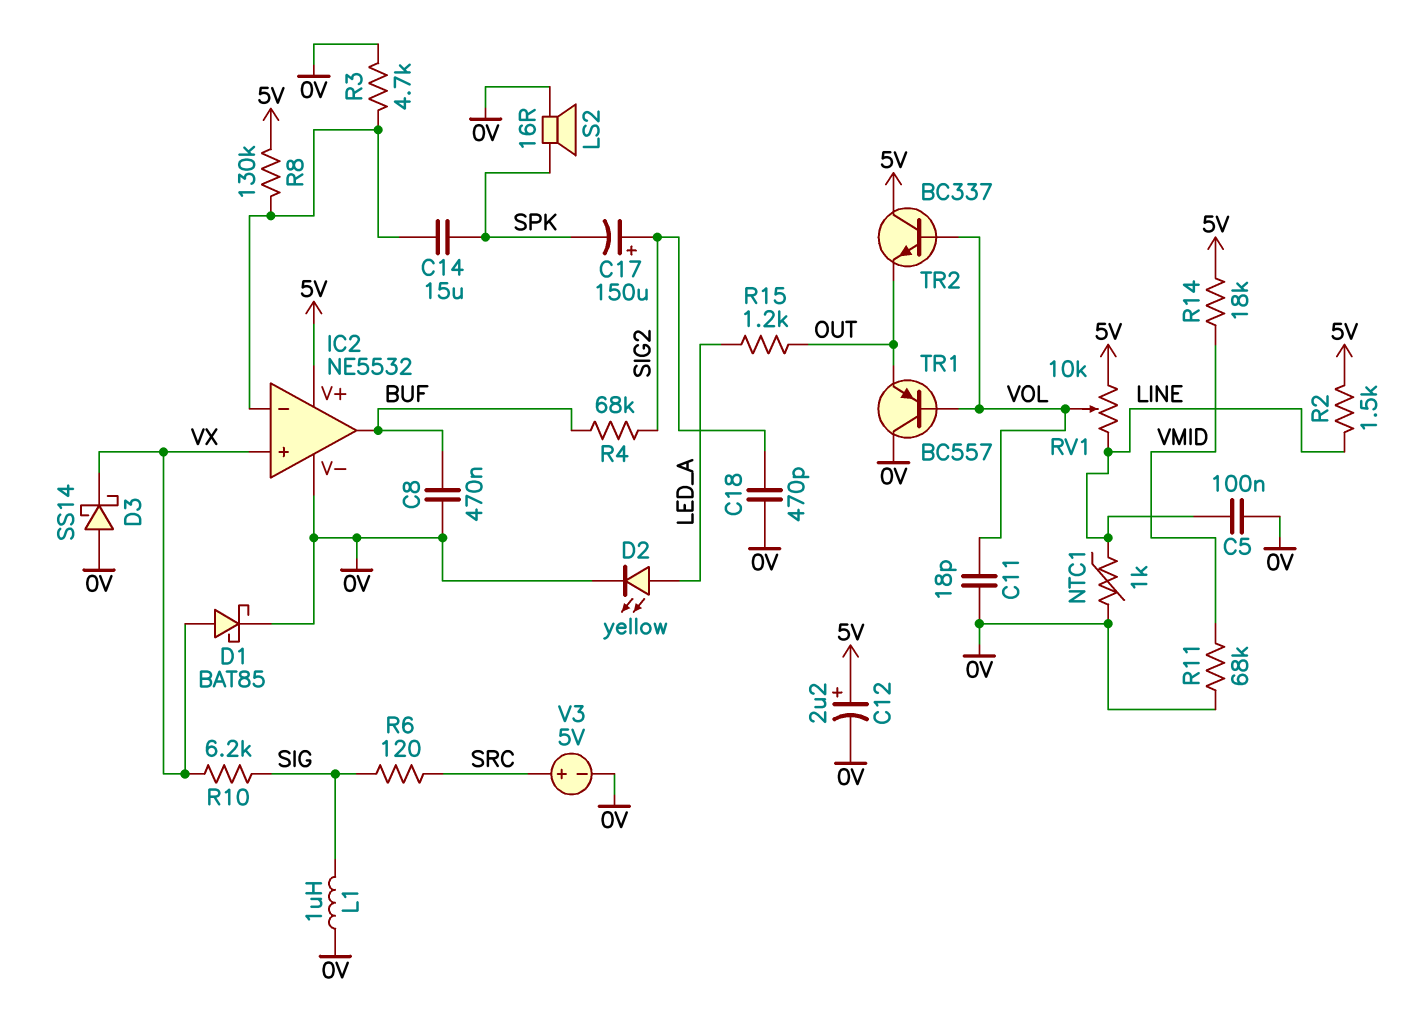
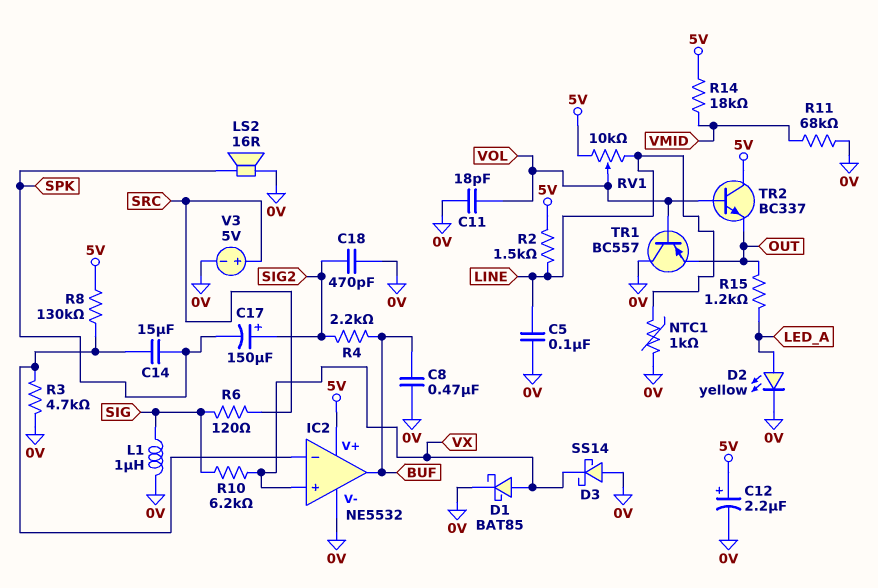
R4: 68k (BUF, SIG2) -> 2.2k (BUF, SIG2)

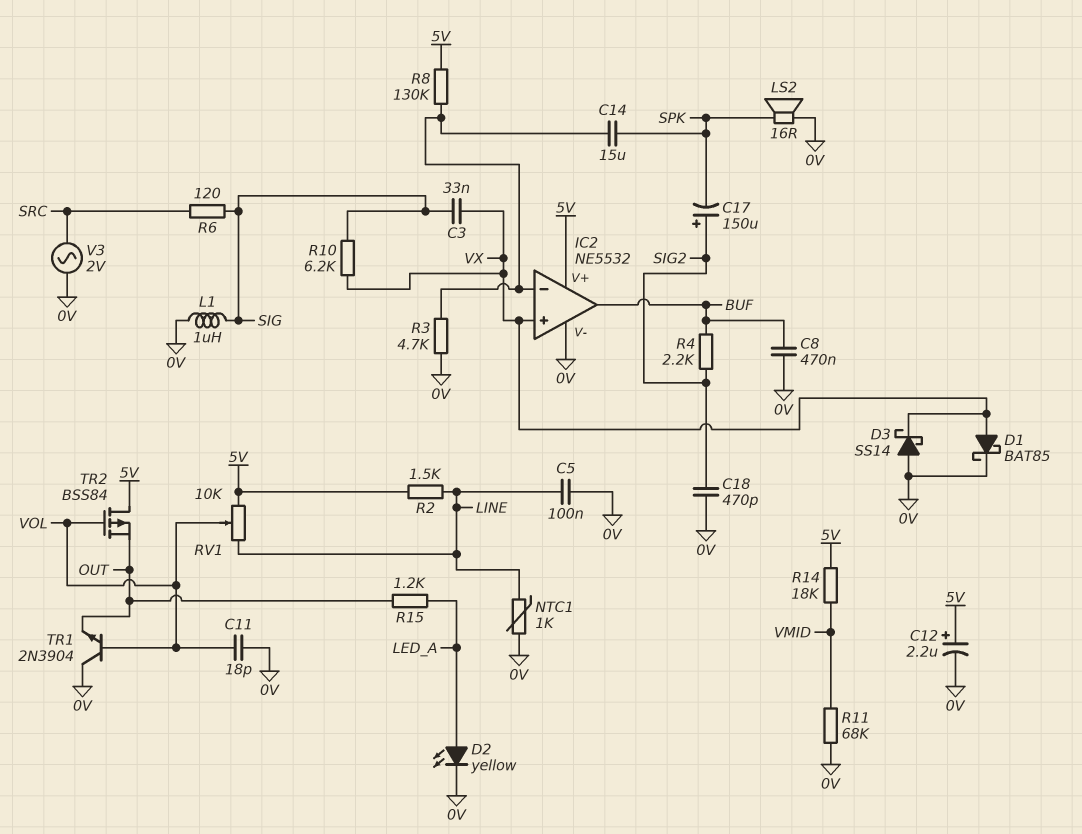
C3: none -> 33nF (SIG, VX)
TR1: PNP BC557 (B VOL, C 0V, E OUT) -> NPN 2N3904 (B VOL, C 0V, E OUT)
TR2: NPN BC337 (B VOL, C 5V, E OUT) -> PMOS BSS84 (G VOL, D 5V, S OUT)
V3: 5V (plus SRC, minus 0V) -> AC 2V (0V, SRC)

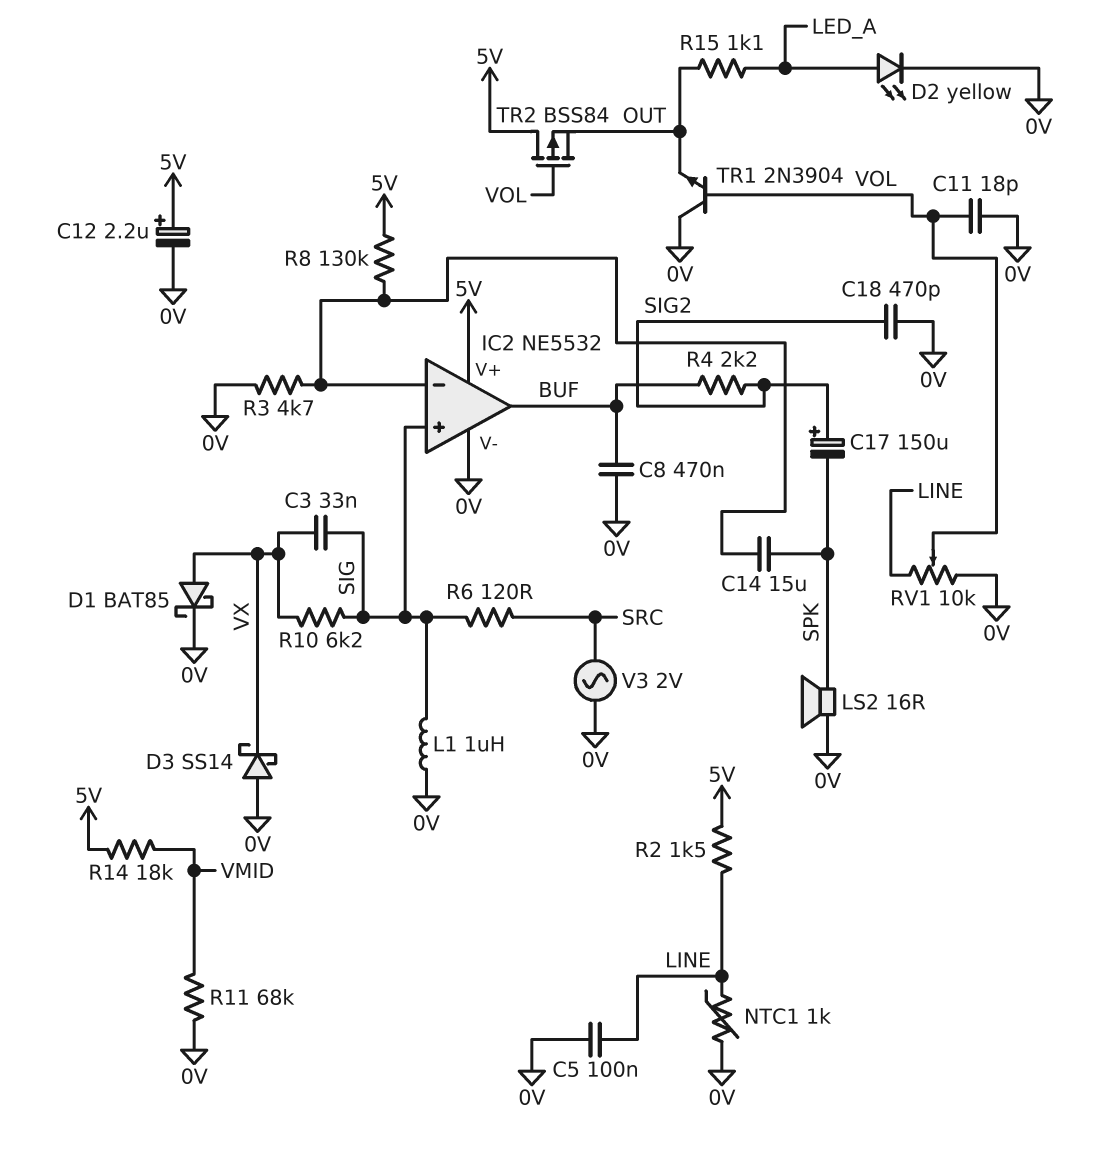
IC2 pin in+: VX -> SIG
R15: 1.2k (LED_A, OUT) -> 1.1k (LED_A, OUT)
RV1: 10k (5V, LINE, wiper VOL) -> 10k (0V, LINE, wiper VOL)

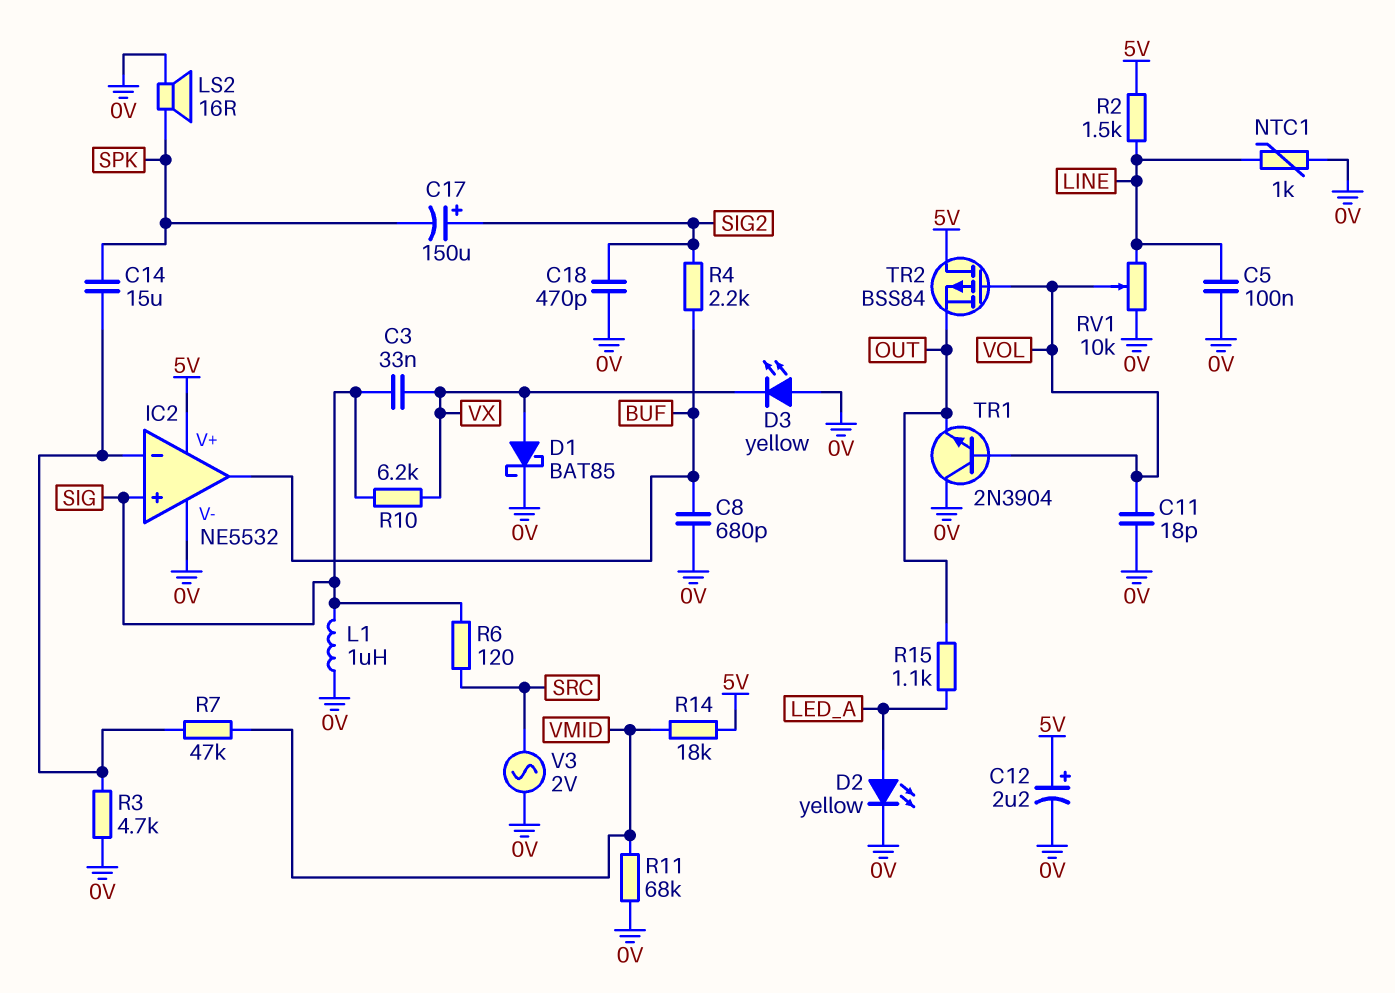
C8: 470nF (0V, BUF) -> 680pF (0V, BUF)
D3: schottky SS14 (A 0V, K VX) -> LED yellow (A 0V, K VX)
R7: none -> 47k (IC2/in-, VMID)
R8: 130k (5V, IC2/in-) -> none

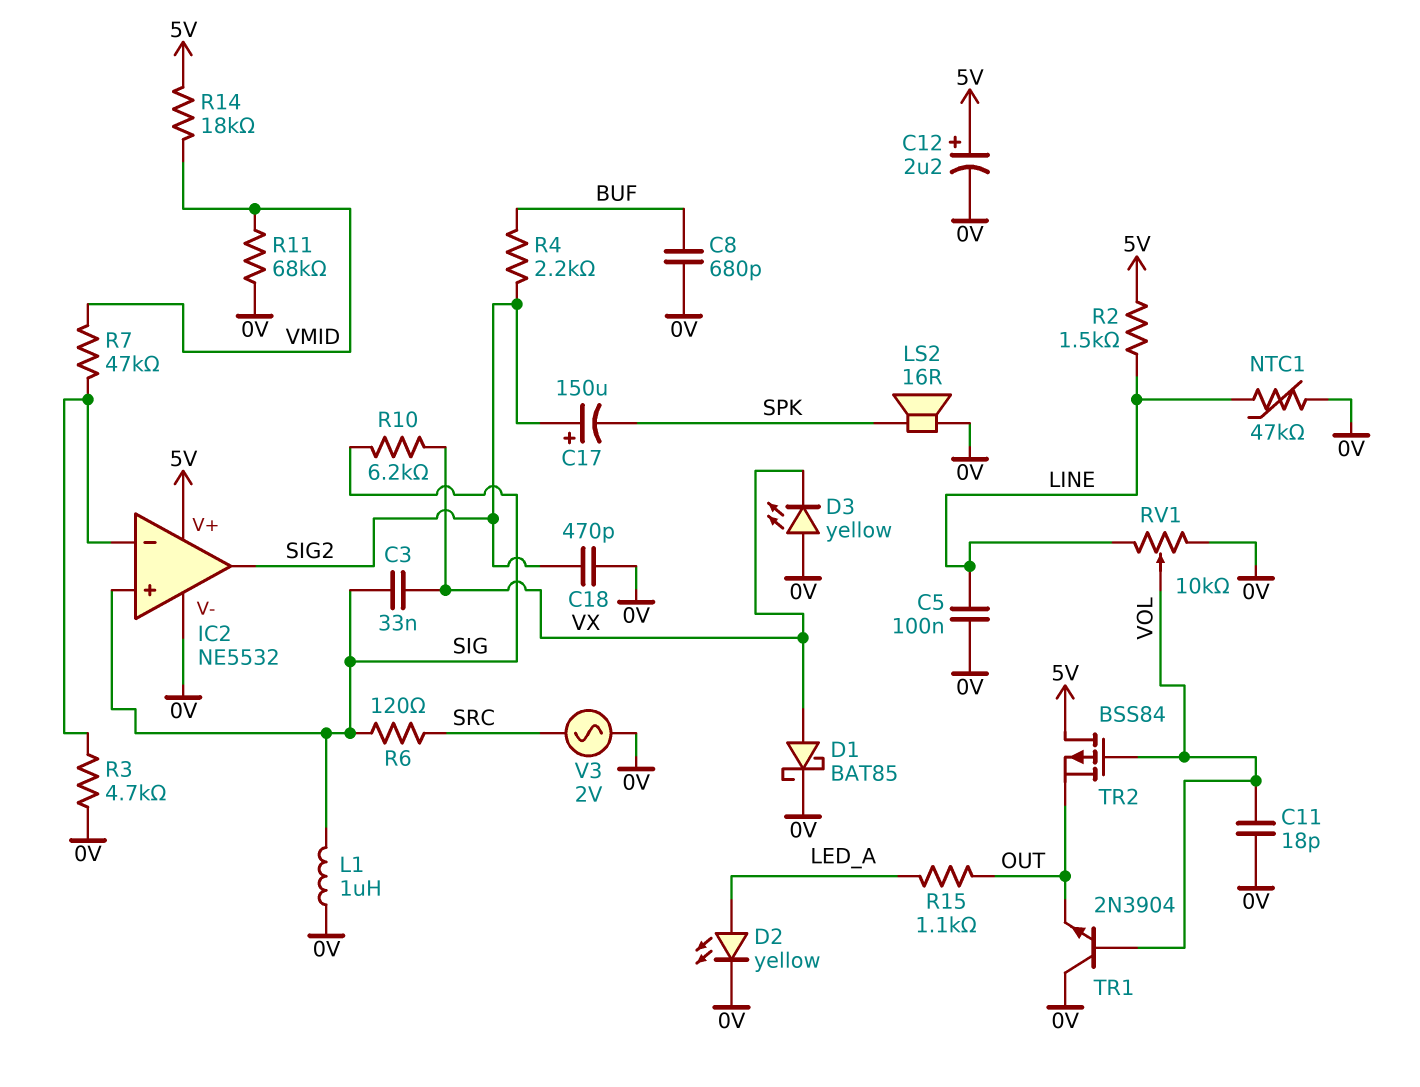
C14: 15uF (IC2/in-, SPK) -> none
IC2 pin out: BUF -> SIG2
NTC1: 1k (0V, LINE) -> 47k (0V, LINE)

